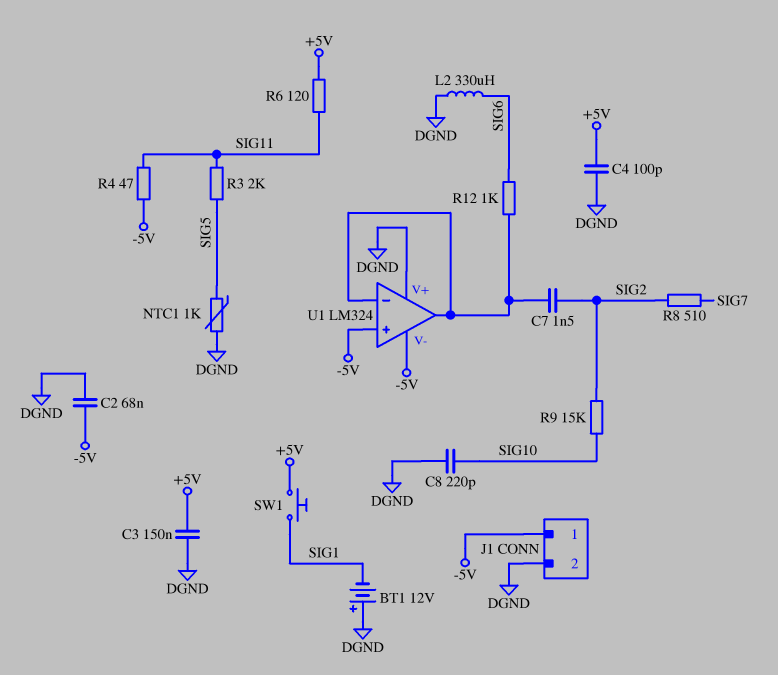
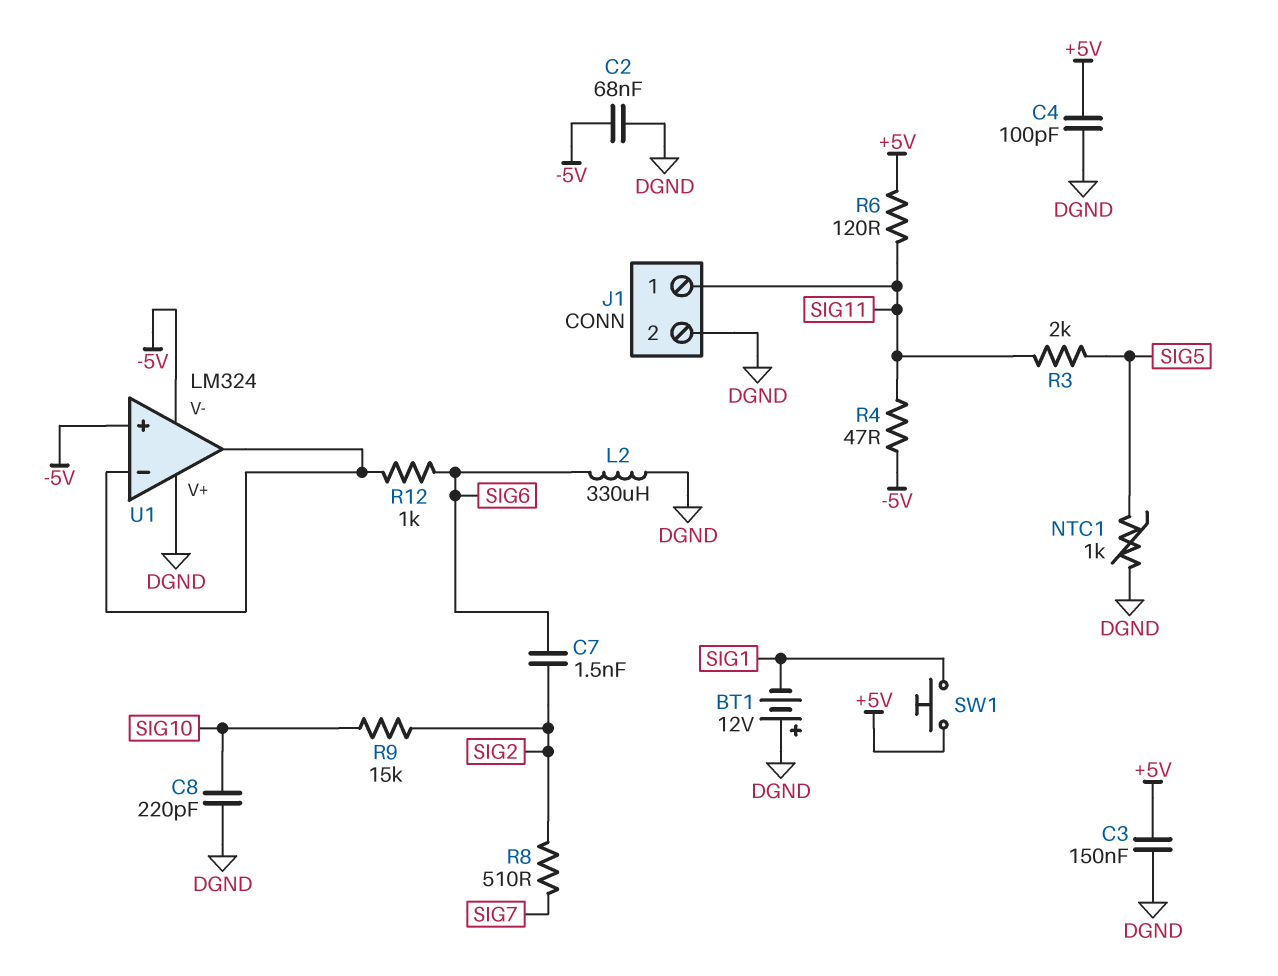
C7: 1.5nF (SIG2, U1/in-) -> 1.5nF (SIG2, SIG6)
J1 pin 1: -5V -> SIG11

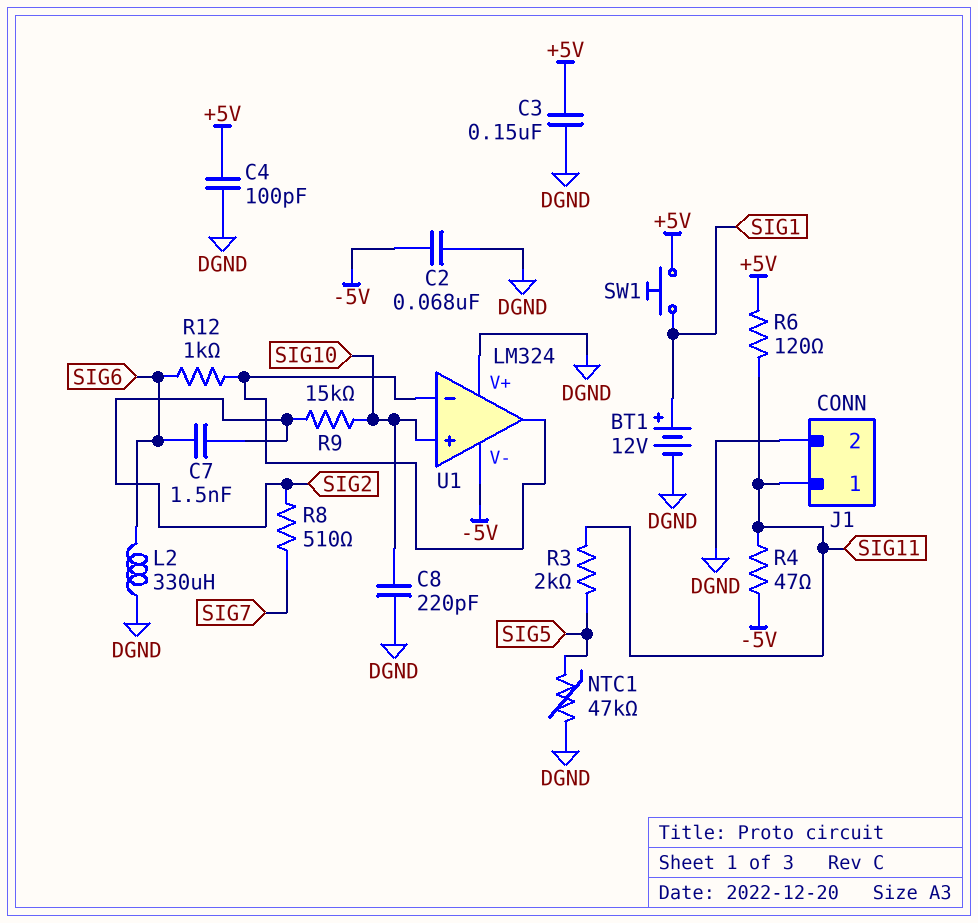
BT1: 12V (plus DGND, minus SIG1) -> 12V (plus SIG1, minus DGND)
NTC1: 1k (DGND, SIG5) -> 47k (DGND, SIG5)
U1 pin in+: -5V -> SIG10

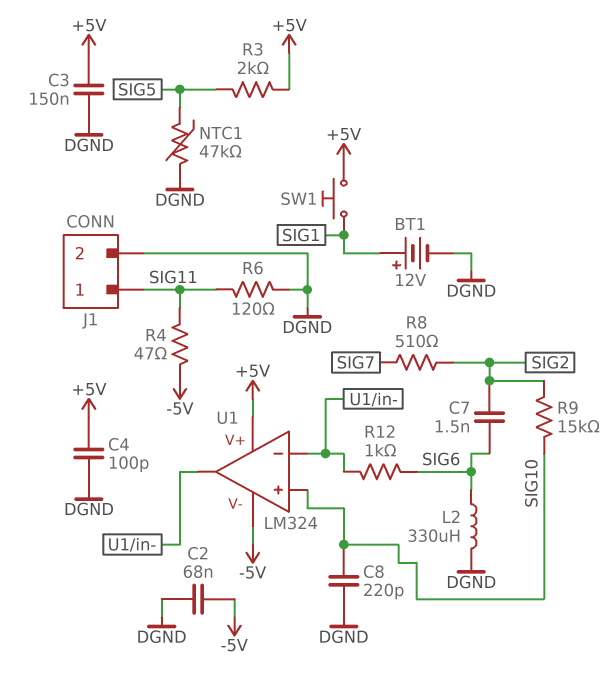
R3: 2k (SIG5, SIG11) -> 2k (+5V, SIG5)
R6: 120 (+5V, SIG11) -> 120 (DGND, SIG11)
U1 pin V+: DGND -> +5V

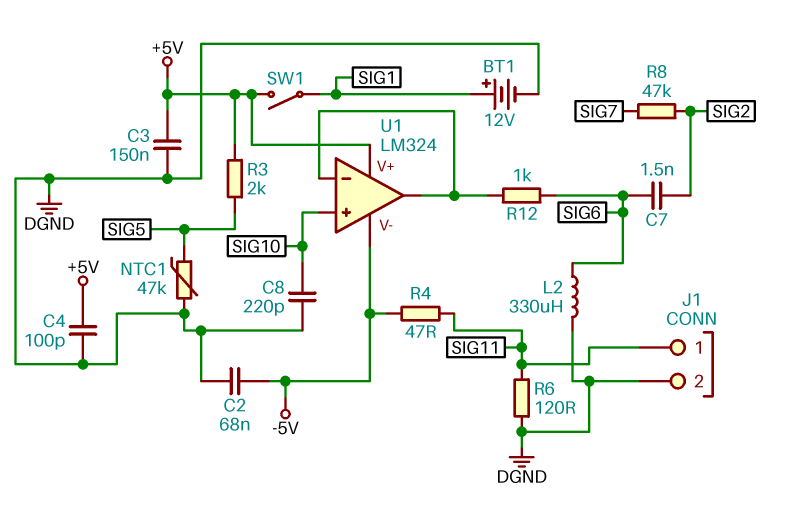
R8: 510 (SIG2, SIG7) -> 47k (SIG2, SIG7)
R9: 15k (SIG2, SIG10) -> none
SW1: button (+5V, SIG1) -> switch (+5V, SIG1)

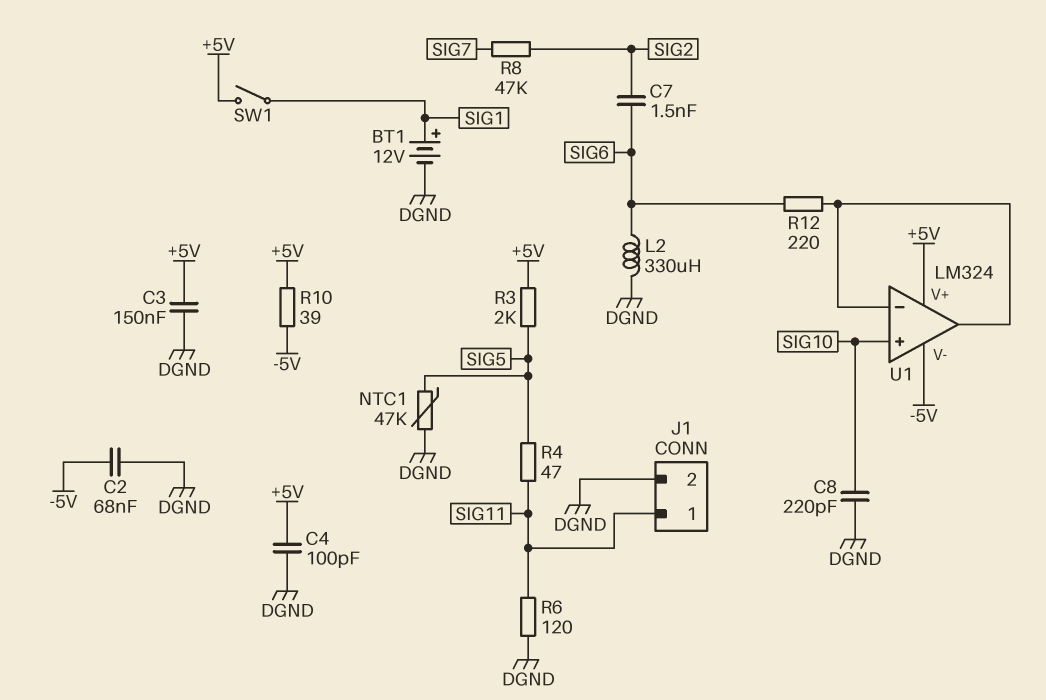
R4: 47 (-5V, SIG11) -> 47 (SIG5, SIG11)
R10: none -> 39 (+5V, -5V)
R12: 1k (SIG6, U1/in-) -> 220 (SIG6, U1/in-)

